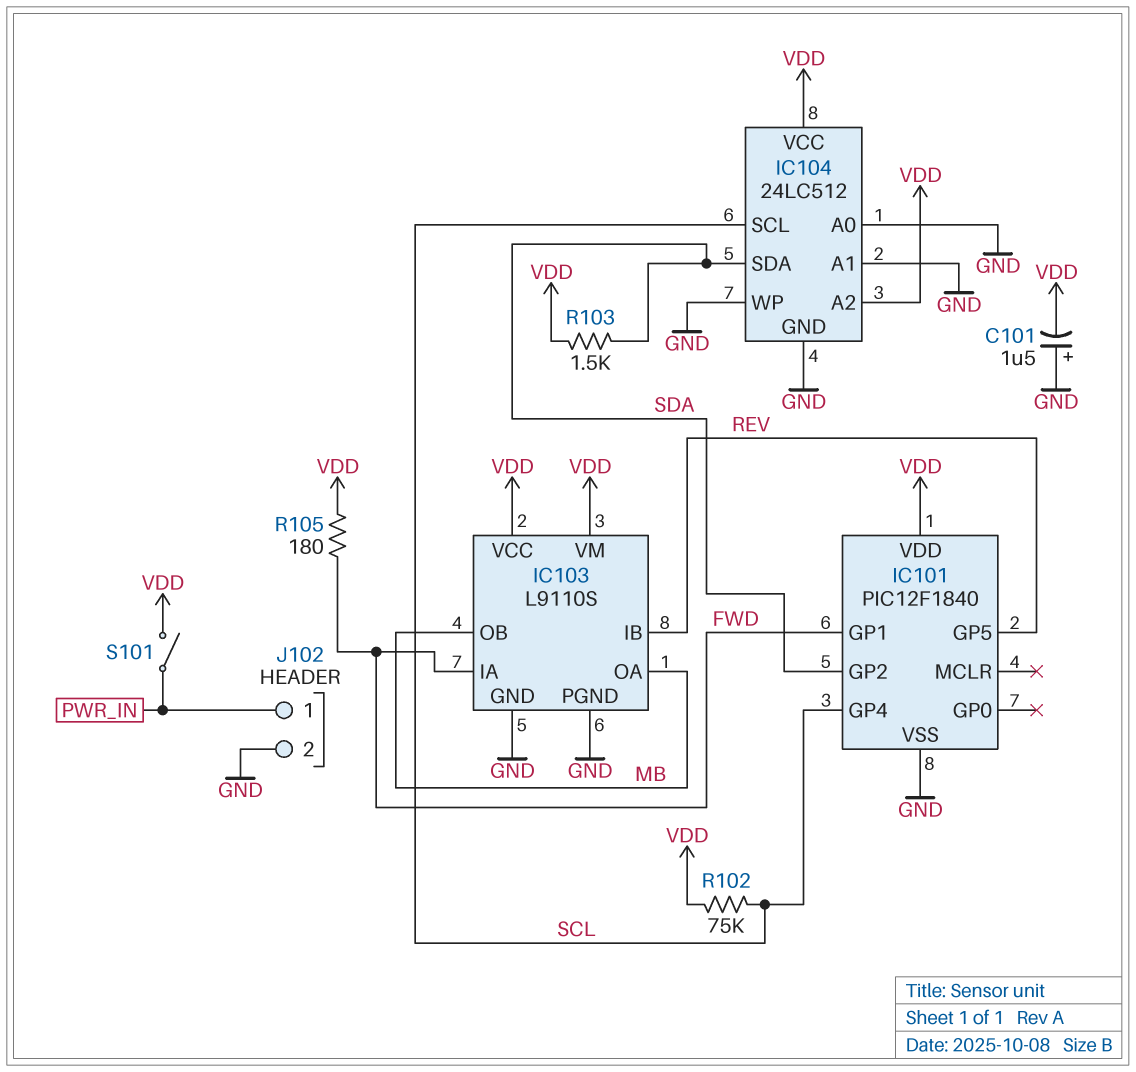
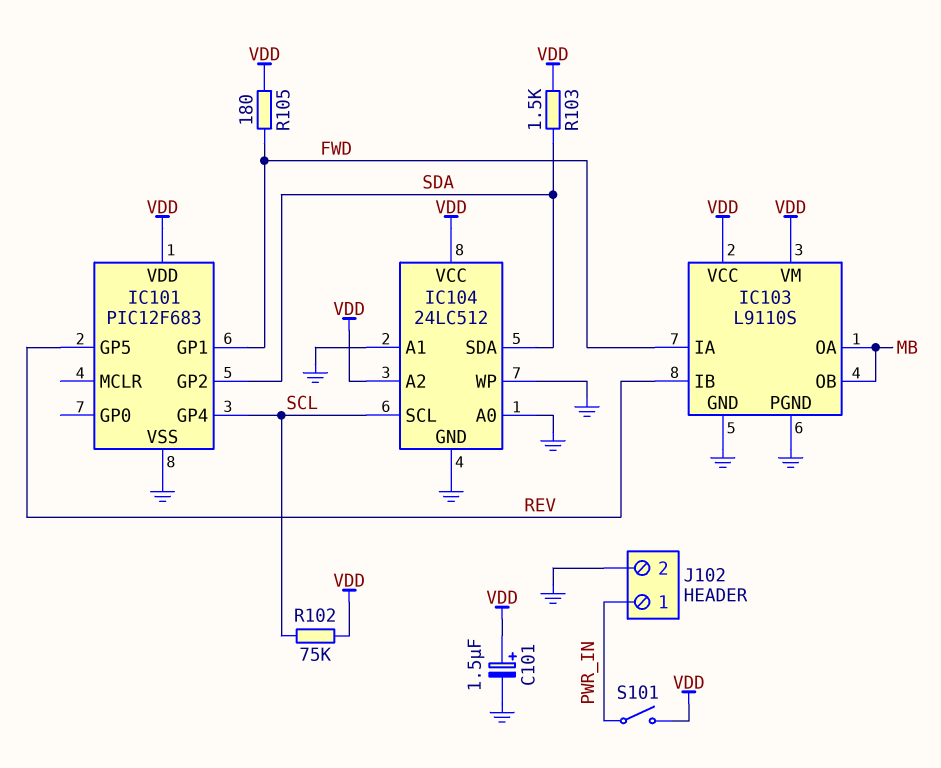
C101: 1.5uF (plus GND, minus VDD) -> 1.5uF (plus VDD, minus GND)
IC101: PIC12F1840 -> PIC12F683

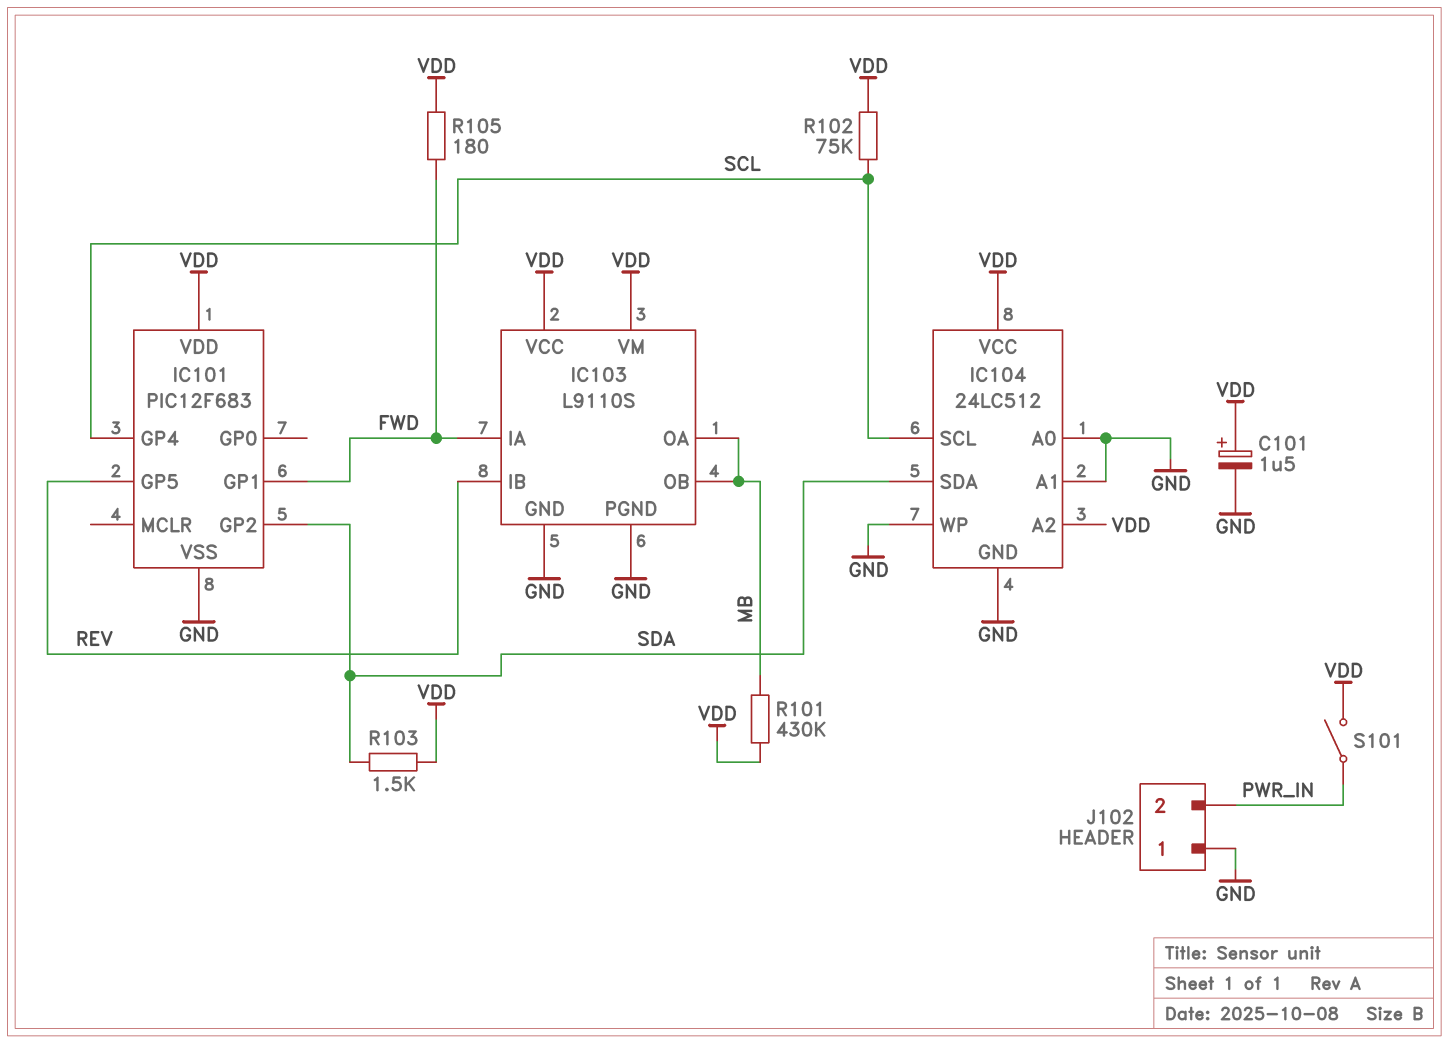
J102 pin 1: PWR_IN -> GND
J102 pin 2: GND -> PWR_IN
R101: none -> 430k (MB, VDD)

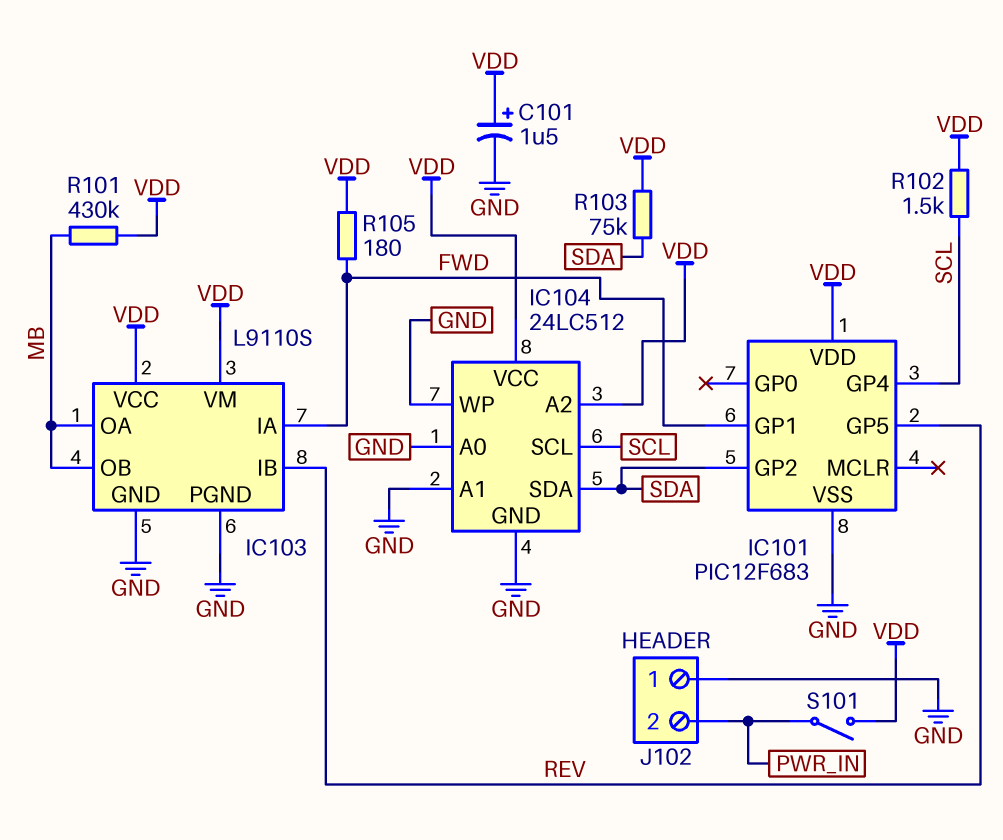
R102: 75k (SCL, VDD) -> 1.5k (SCL, VDD)
R103: 1.5k (SDA, VDD) -> 75k (SDA, VDD)

